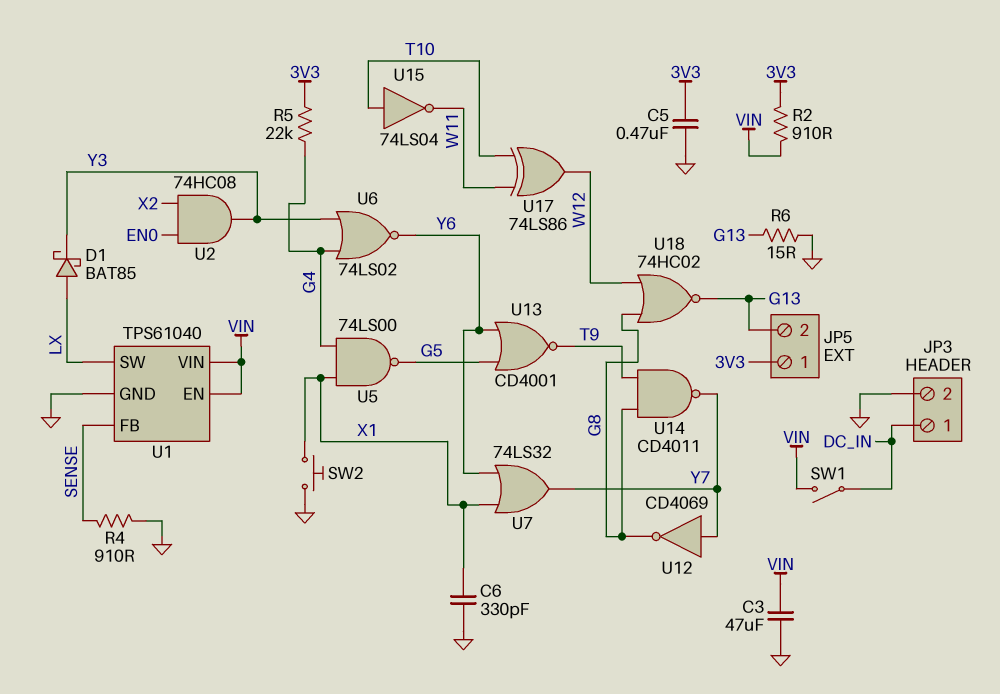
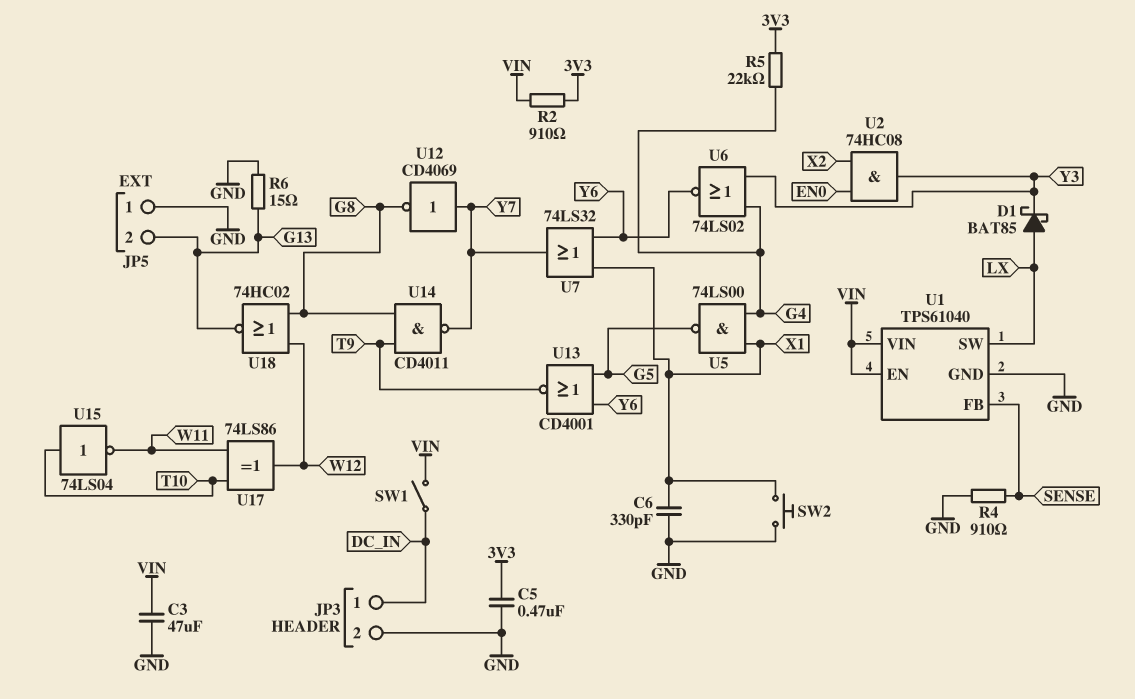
JP5 pin 1: 3V3 -> GND

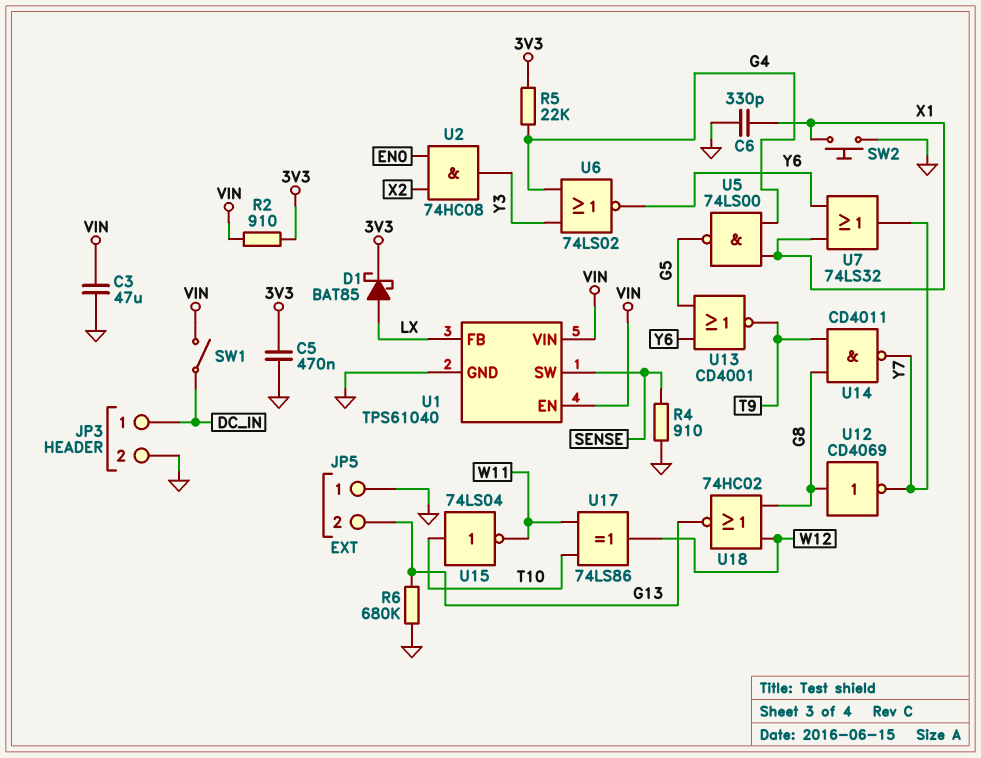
D1: schottky BAT85 (A LX, K Y3) -> schottky BAT85 (A LX, K 3V3)
R6: 15 (G13, GND) -> 680k (G13, GND)
U1 pin FB: SENSE -> LX
U1 pin SW: LX -> SENSE
U12: NOT CD4069 (in Y7, out G8) -> NOT CD4069 (in G8, out Y7)

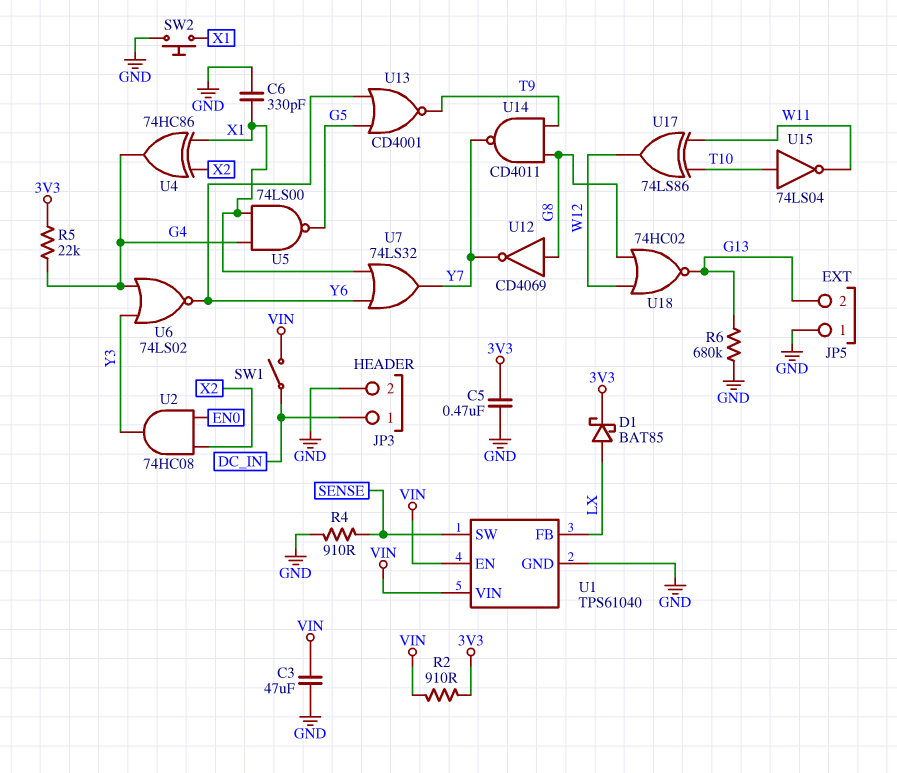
U4: none -> XOR 74HC86 (in X1, in X2, out G4)

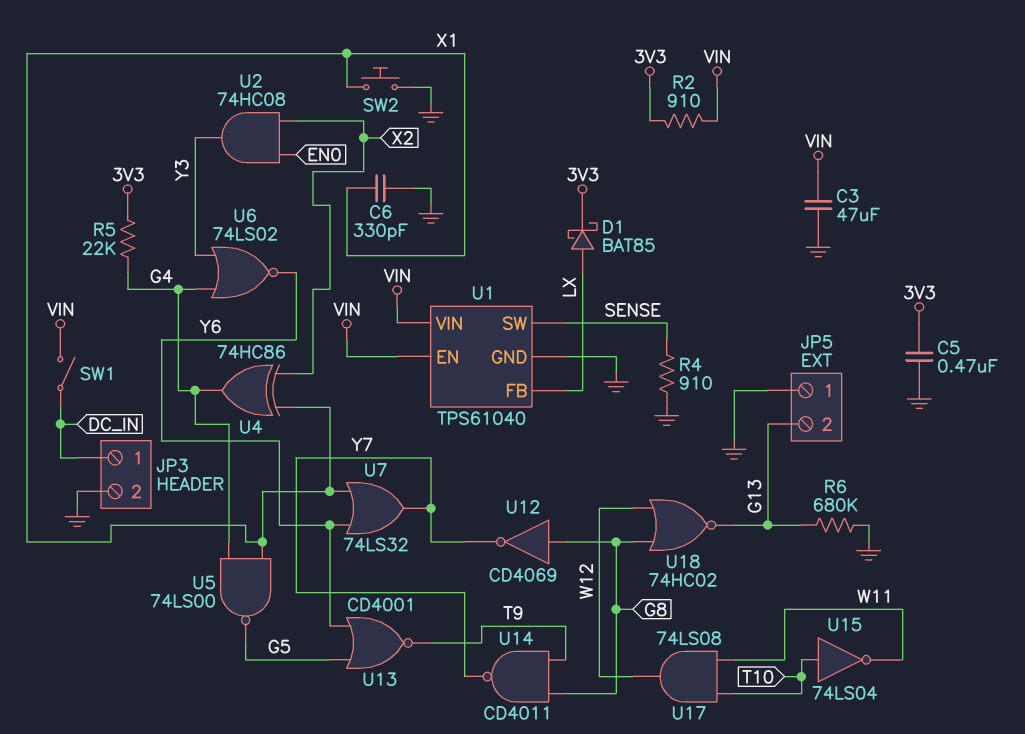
U17: XOR 74LS86 (in T10, in W11, out W12) -> AND 74LS08 (in T10, in W11, out W12)

